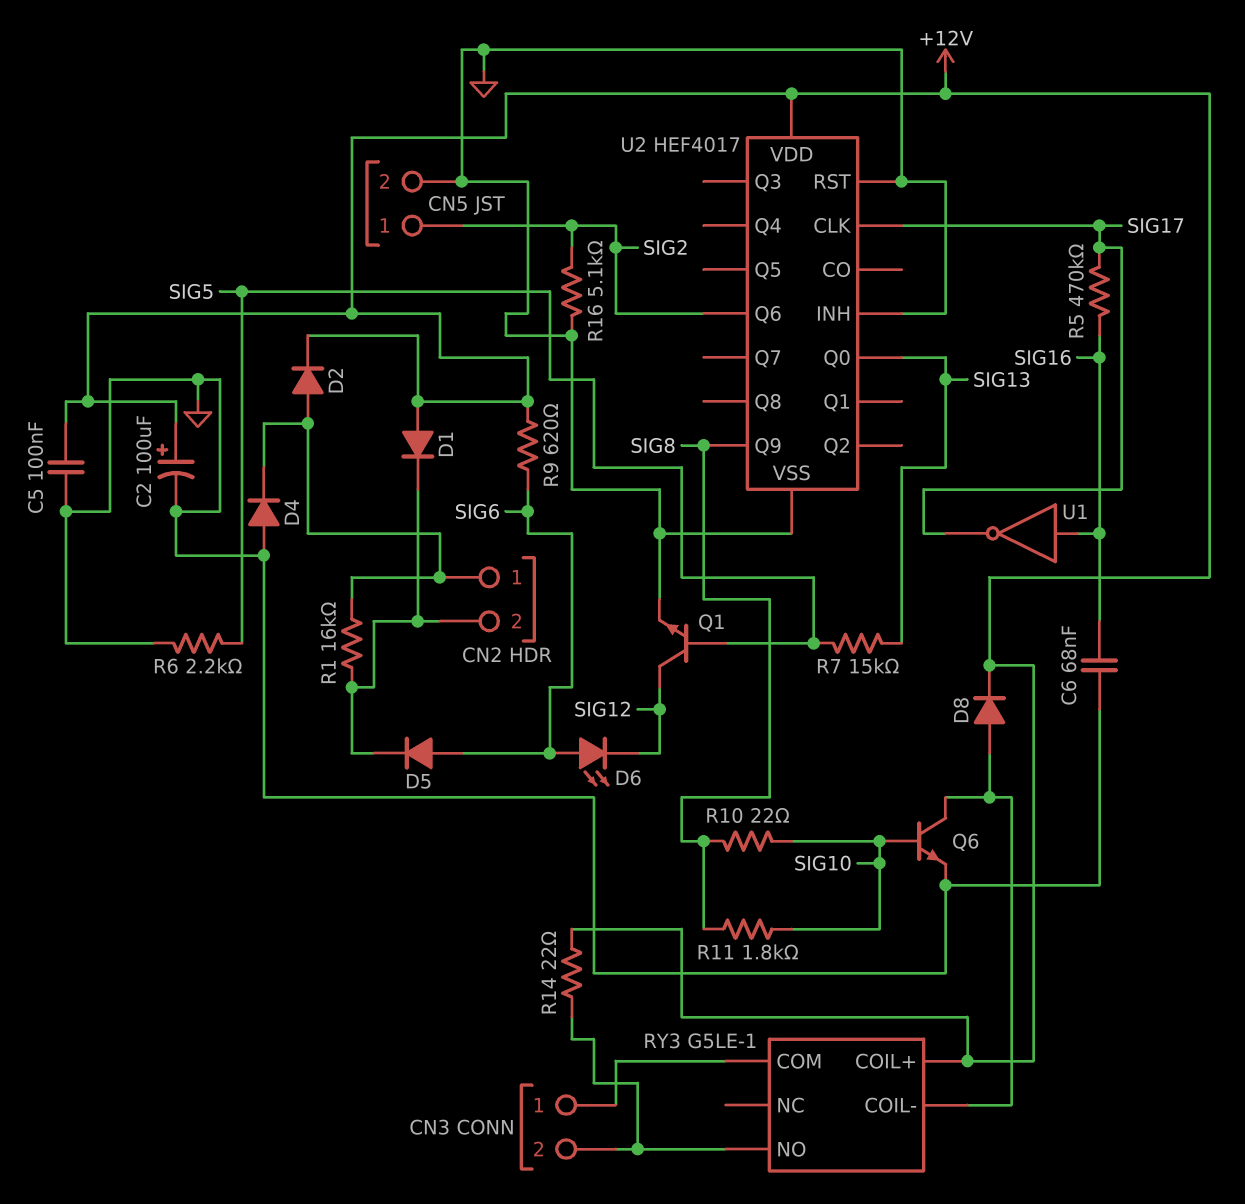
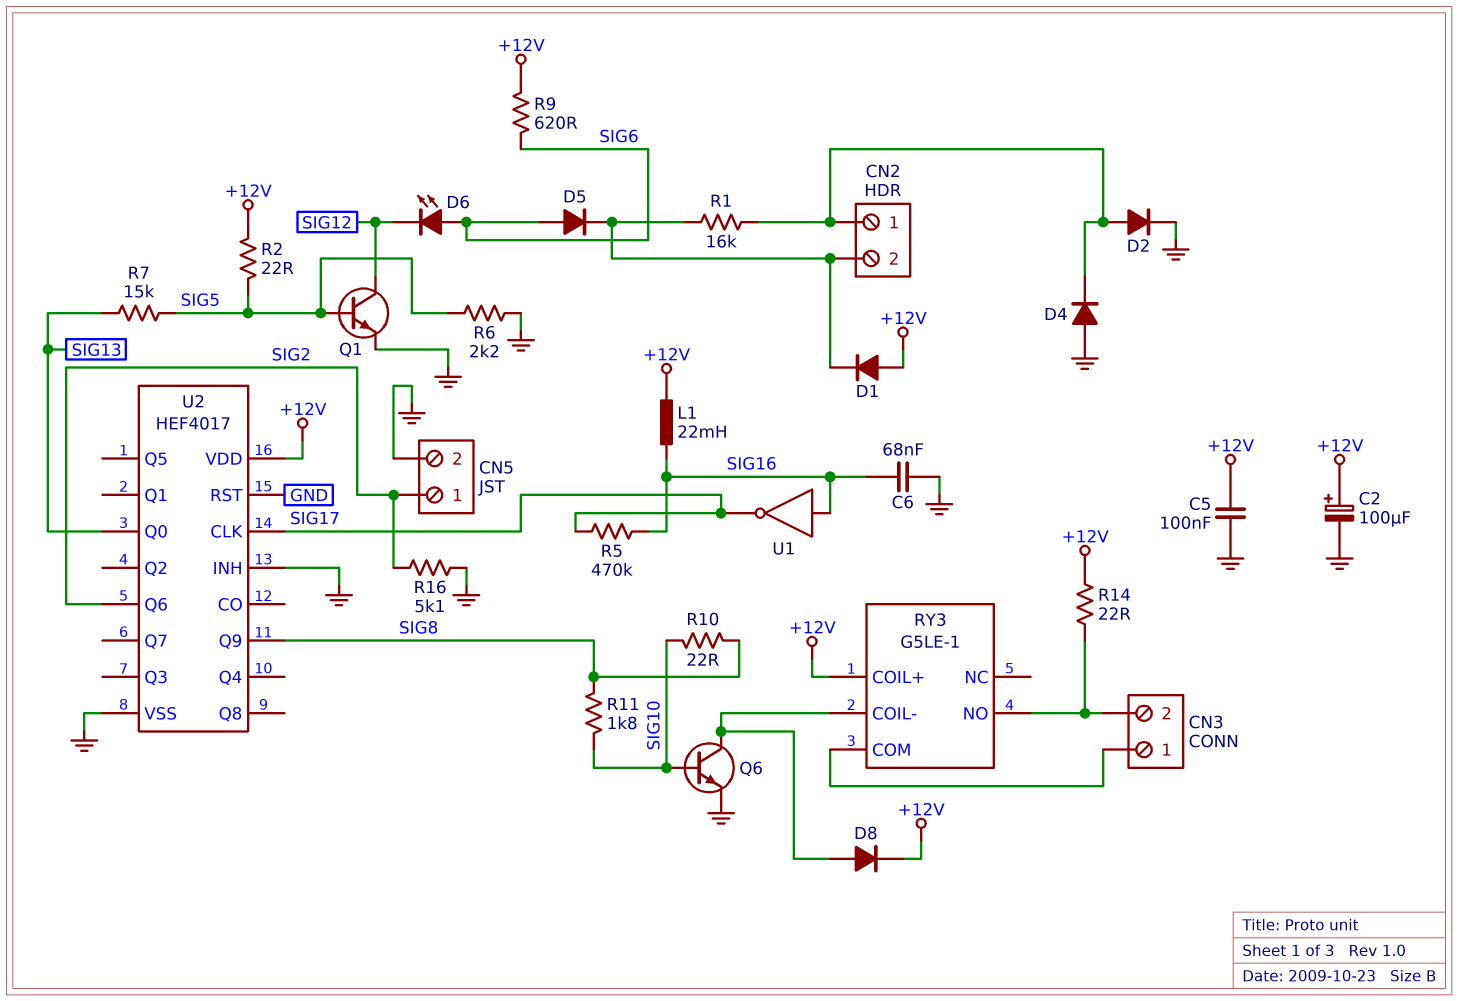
D2: diode (A CN2/1, K +12V) -> diode (A CN2/1, K GND)
L1: none -> 22mH (+12V, SIG16)
R2: none -> 22 (+12V, SIG5)

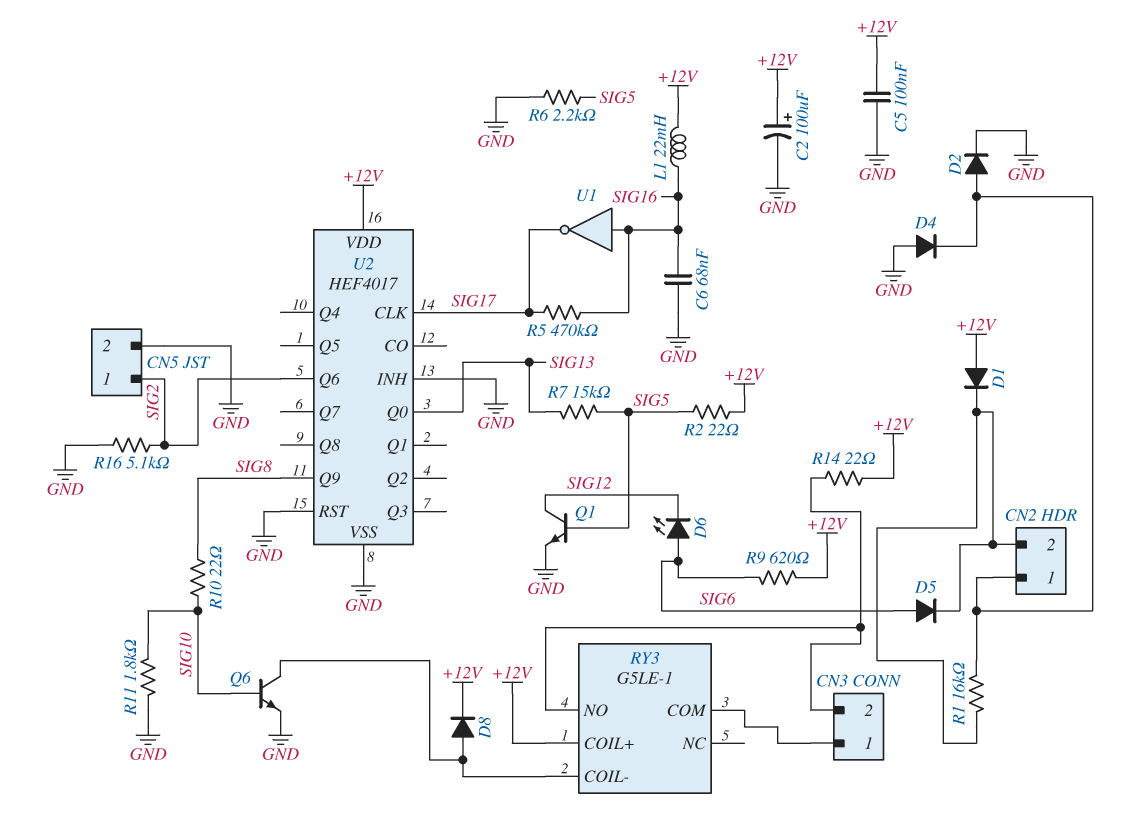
R11: 1.8k (SIG8, SIG10) -> 1.8k (GND, SIG10)

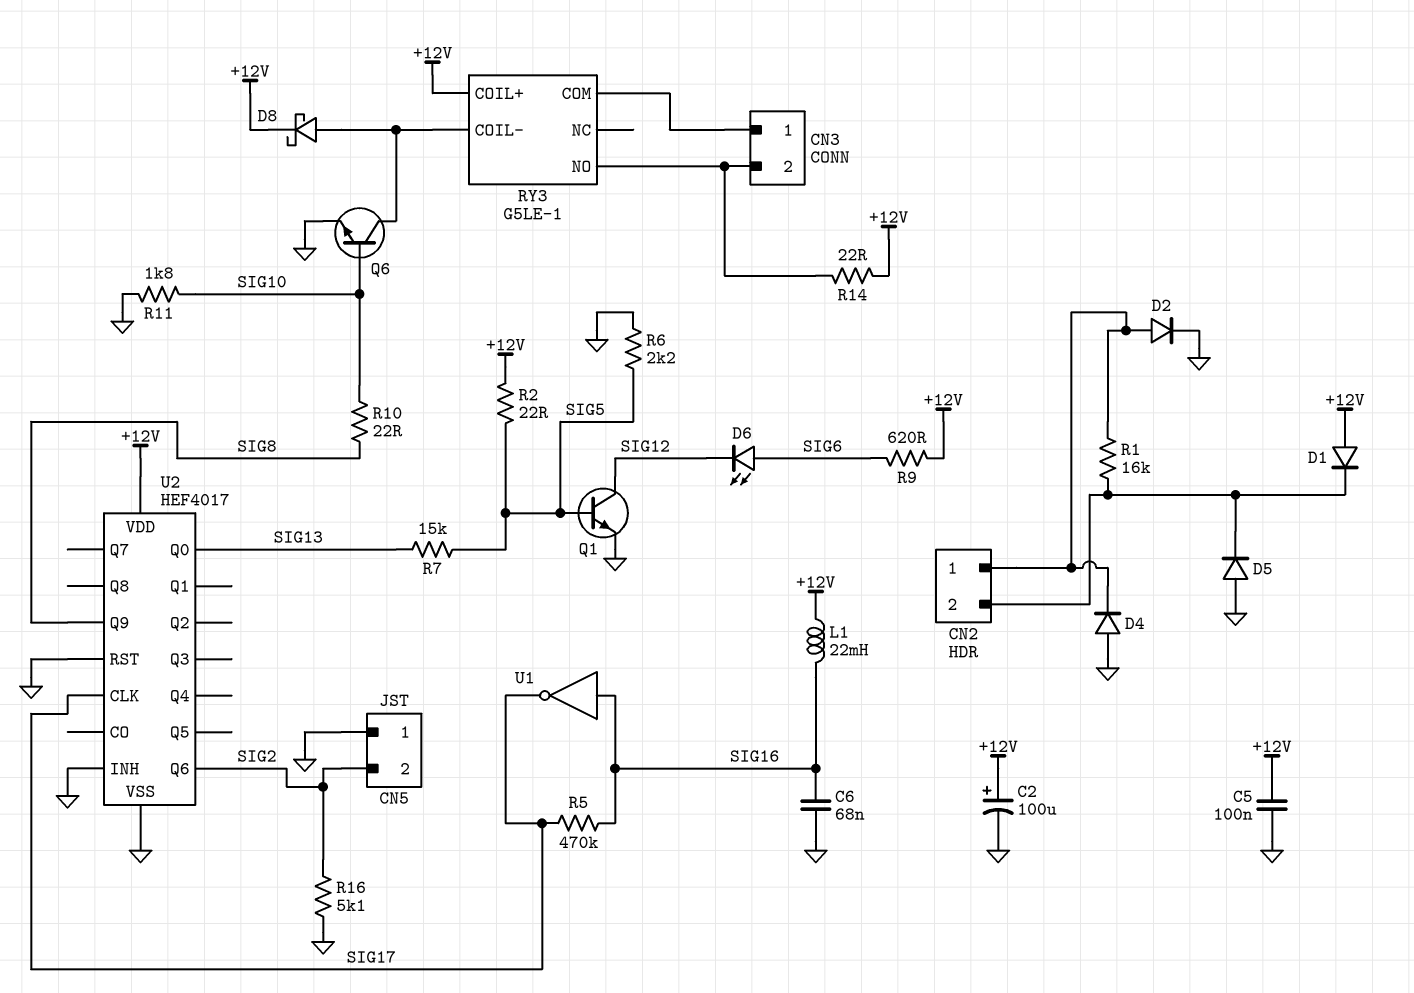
CN5 pin 1: SIG2 -> GND
CN5 pin 2: GND -> SIG2
D5: diode (A SIG6, K CN2/2) -> diode (A GND, K CN2/2)
D8: diode (A RY3/COIL-, K +12V) -> schottky (A RY3/COIL-, K +12V)

